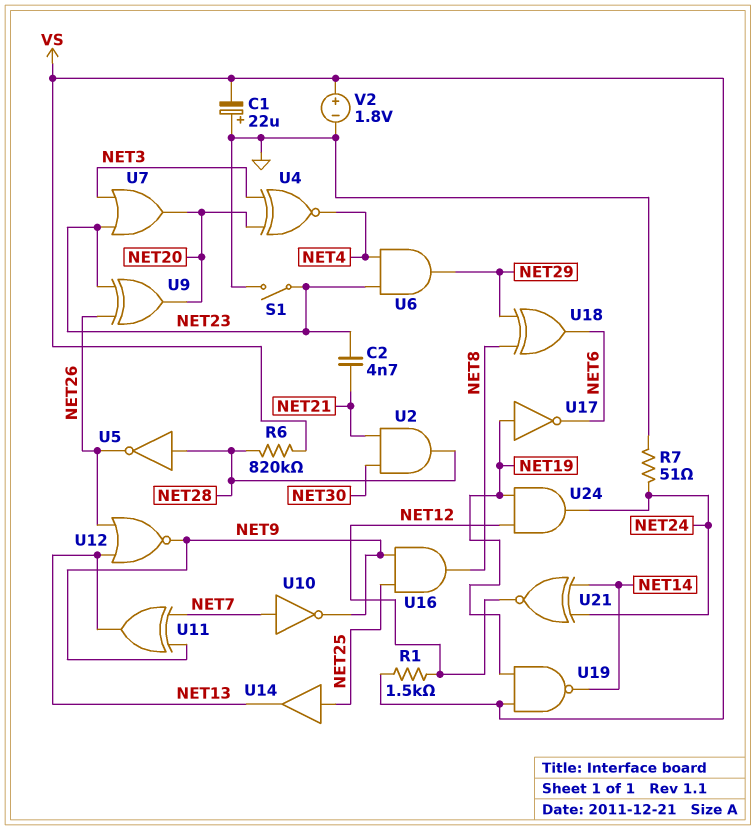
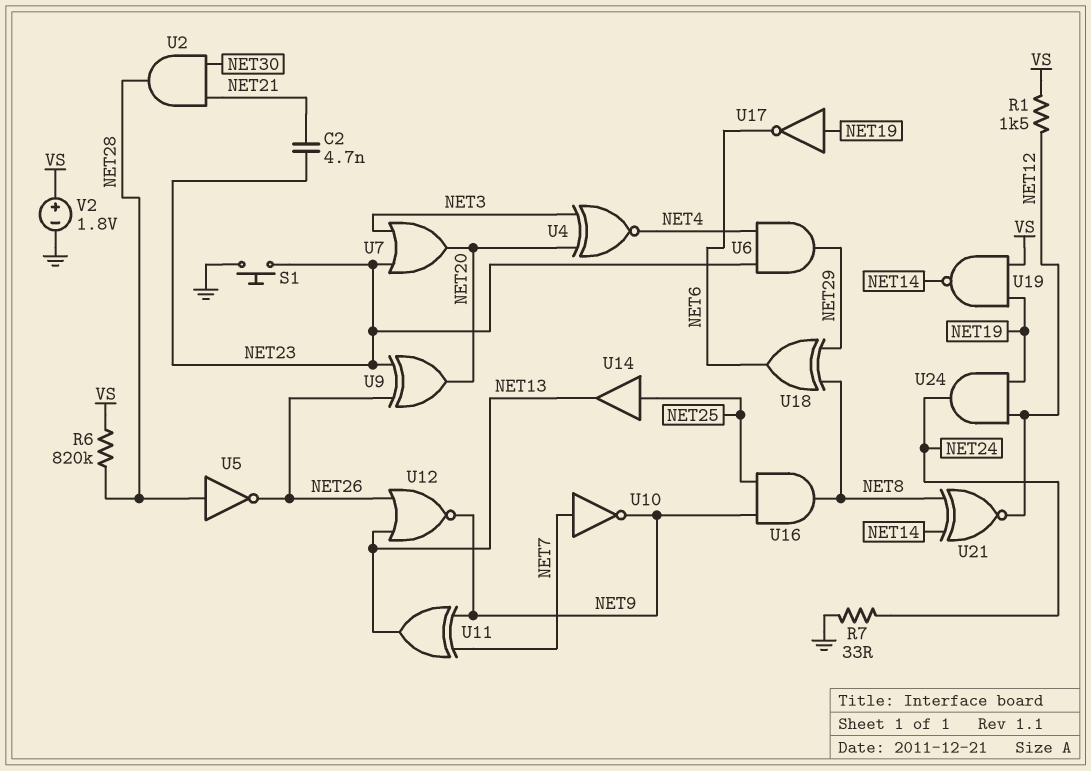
C1: 22uF (plus GND, minus VS) -> none
R7: 51 (GND, NET24) -> 33 (GND, NET24)
S1: switch (GND, NET23) -> button (GND, NET23)
U21: XNOR (in NET14, in NET24, out NET12) -> XNOR (in NET8, in NET14, out NET12)

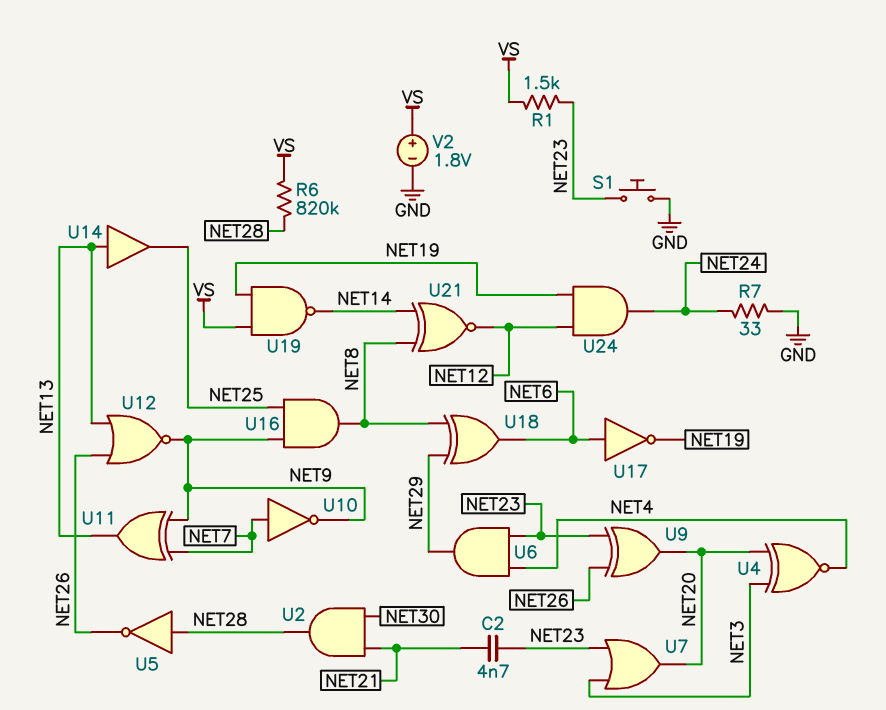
R1: 1.5k (NET12, VS) -> 1.5k (NET23, VS)
U14: buffer (in NET25, out NET13) -> buffer (in NET13, out NET25)
U17: NOT (in NET19, out NET6) -> NOT (in NET6, out NET19)

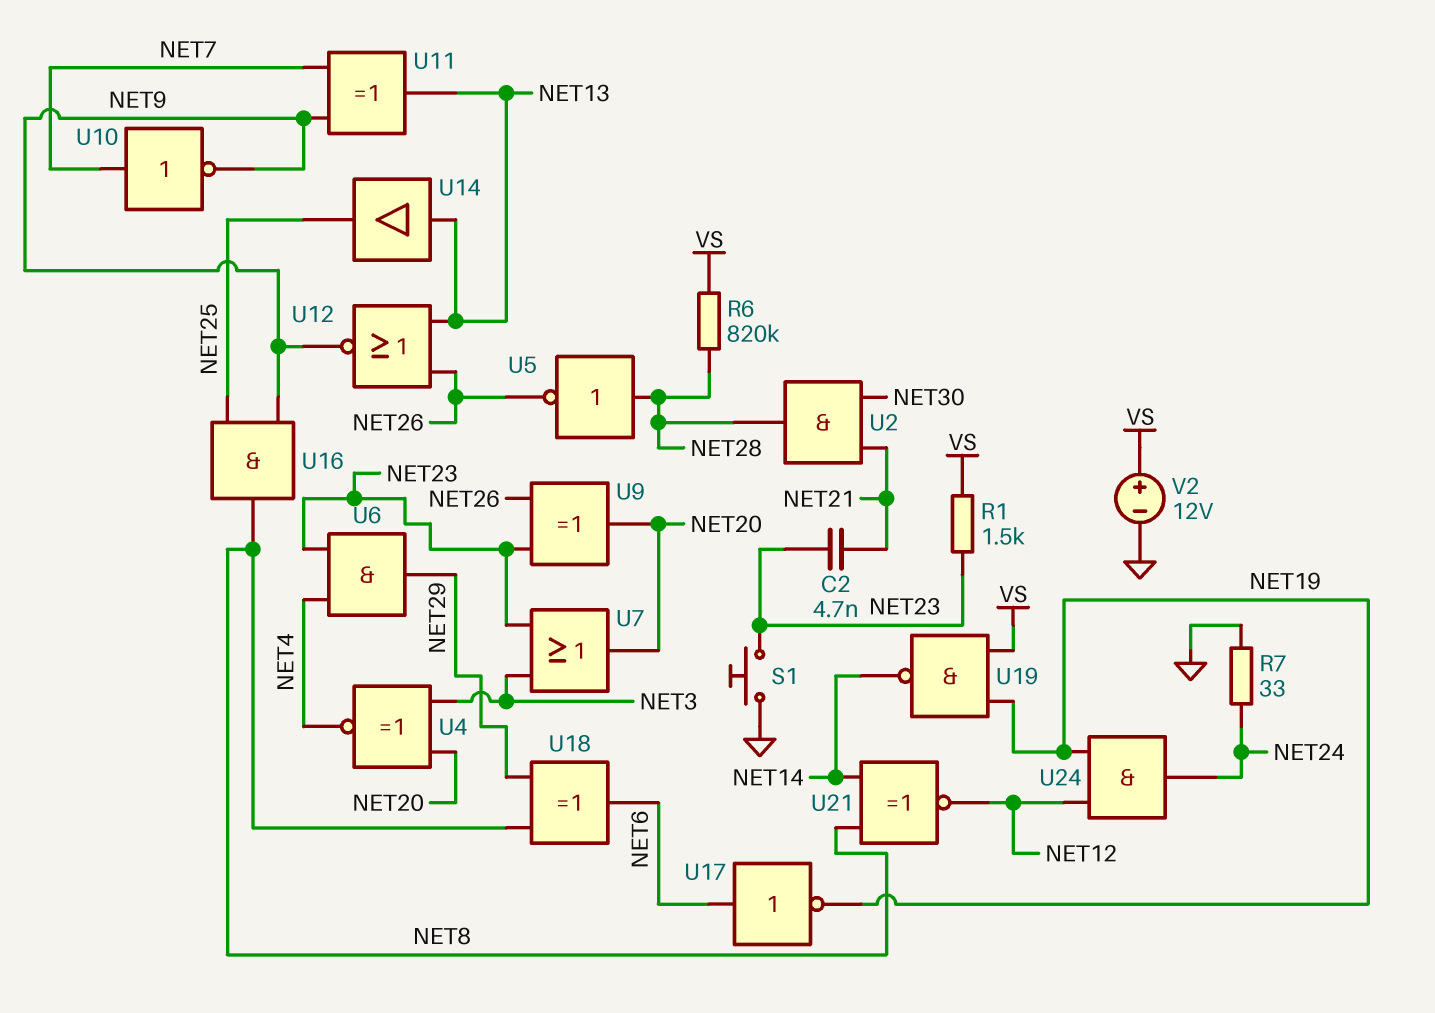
V2: 1.8V (plus VS, minus GND) -> 12V (plus VS, minus GND)

